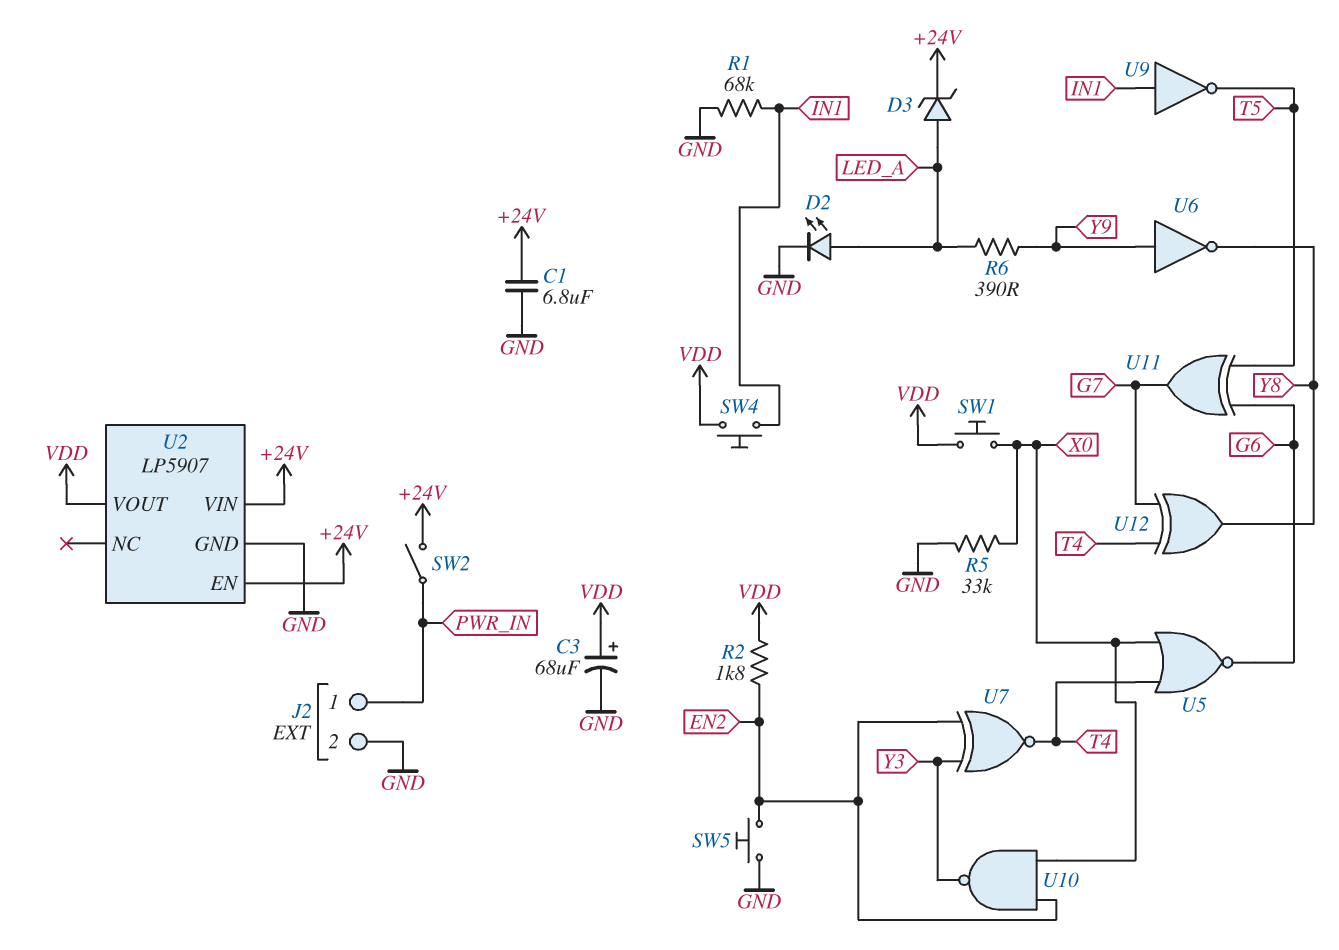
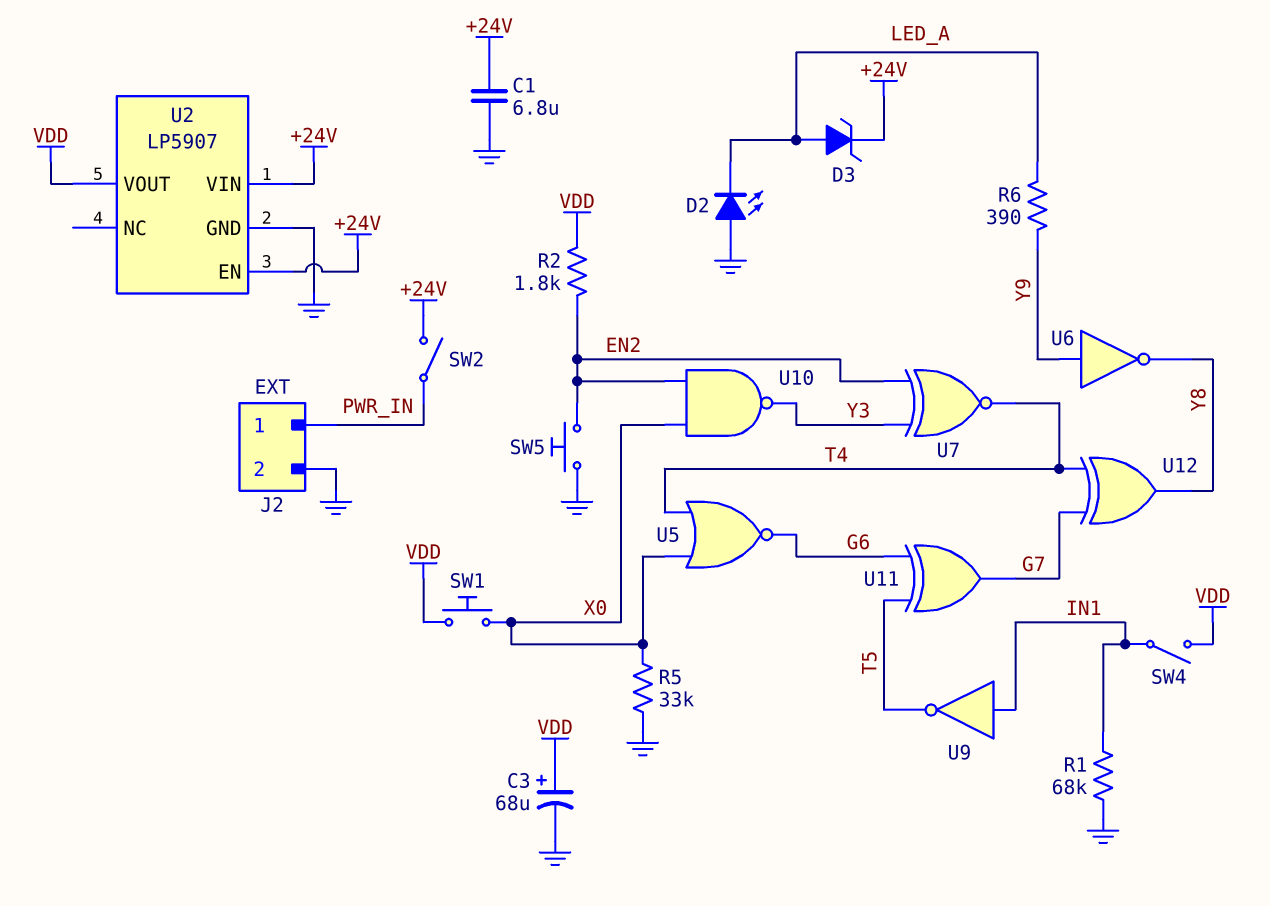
D2: LED (A LED_A, K GND) -> LED (A GND, K LED_A)
SW4: button (IN1, VDD) -> switch (IN1, VDD)

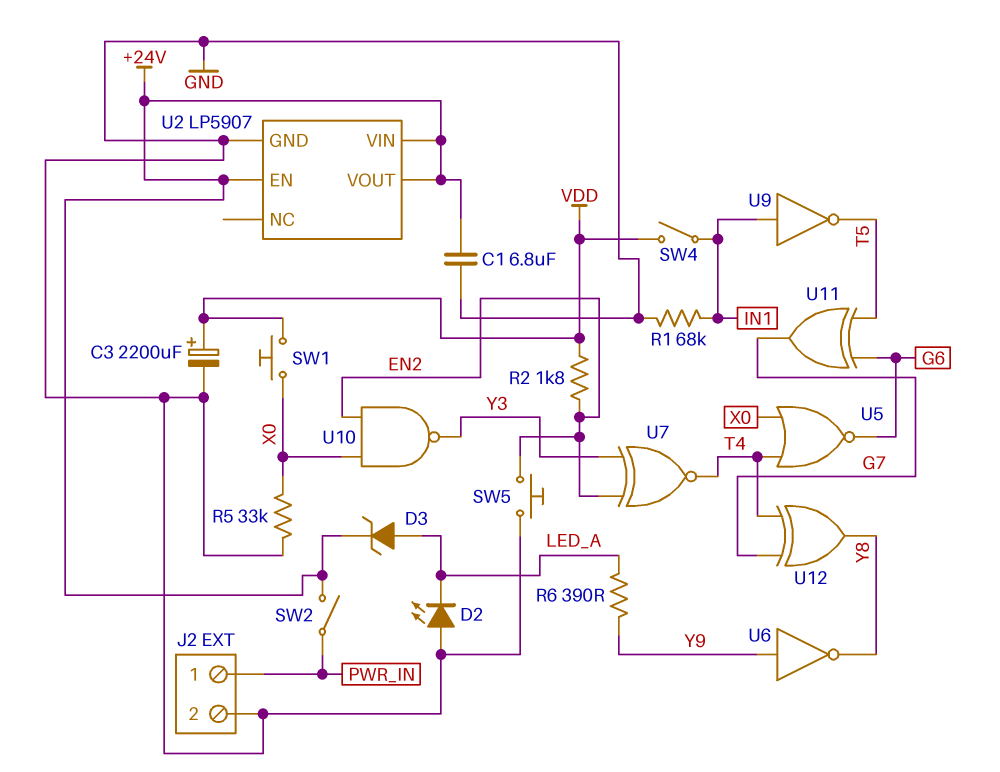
C3: 68uF (plus VDD, minus GND) -> 2200uF (plus VDD, minus GND)
U2 pin VOUT: VDD -> +24V

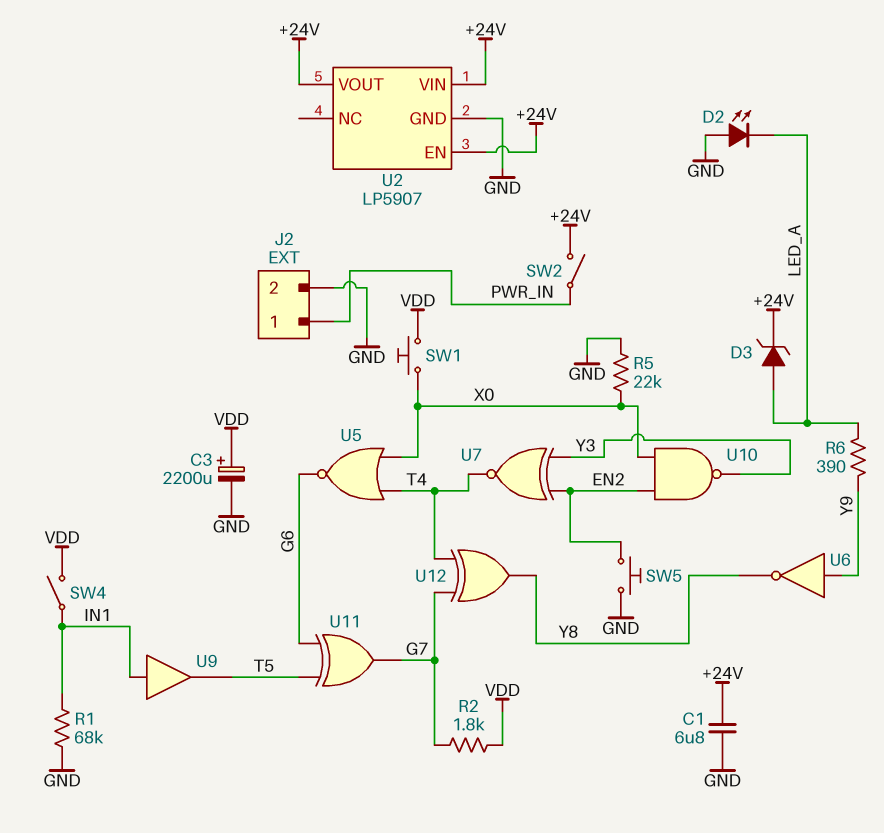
R2: 1.8k (EN2, VDD) -> 1.8k (G7, VDD)
R5: 33k (GND, X0) -> 22k (GND, X0)
U9: NOT (in IN1, out T5) -> buffer (in IN1, out T5)

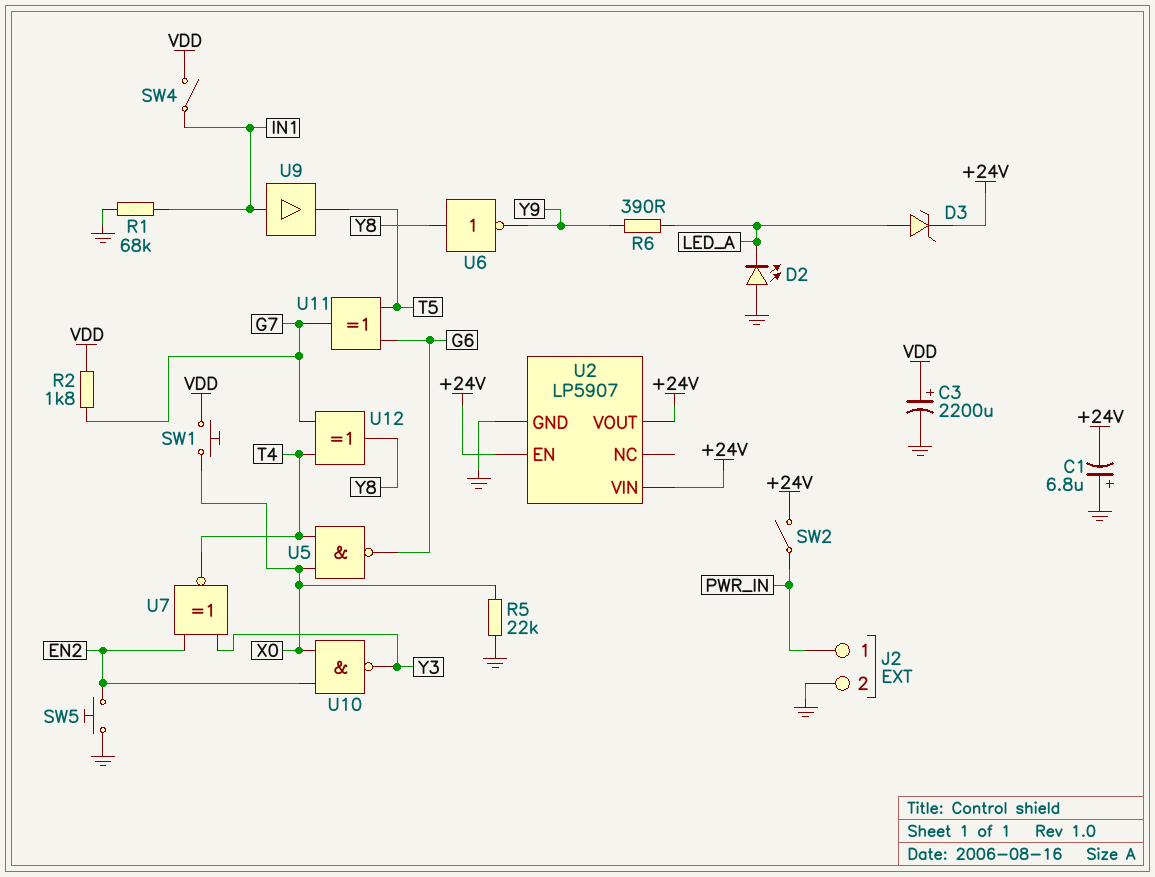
C1: 6.8uF (+24V, GND) -> 6.8uF (plus GND, minus +24V)
U5: NOR (in T4, in X0, out G6) -> NAND (in T4, in X0, out G6)
U6: NOT (in Y9, out Y8) -> NOT (in Y8, out Y9)

